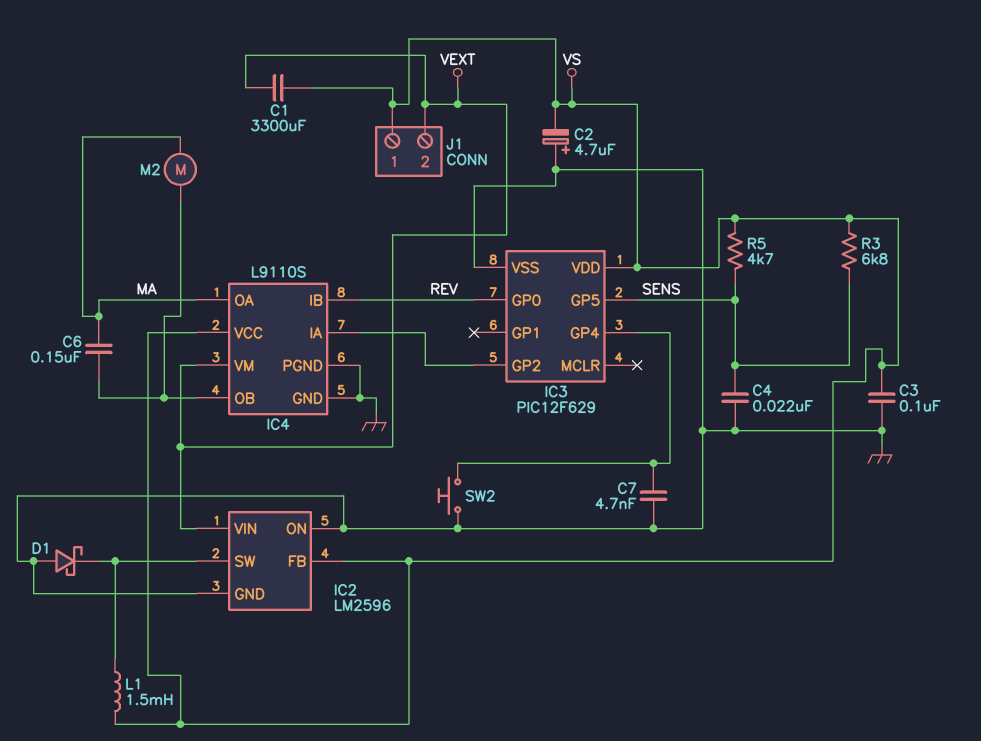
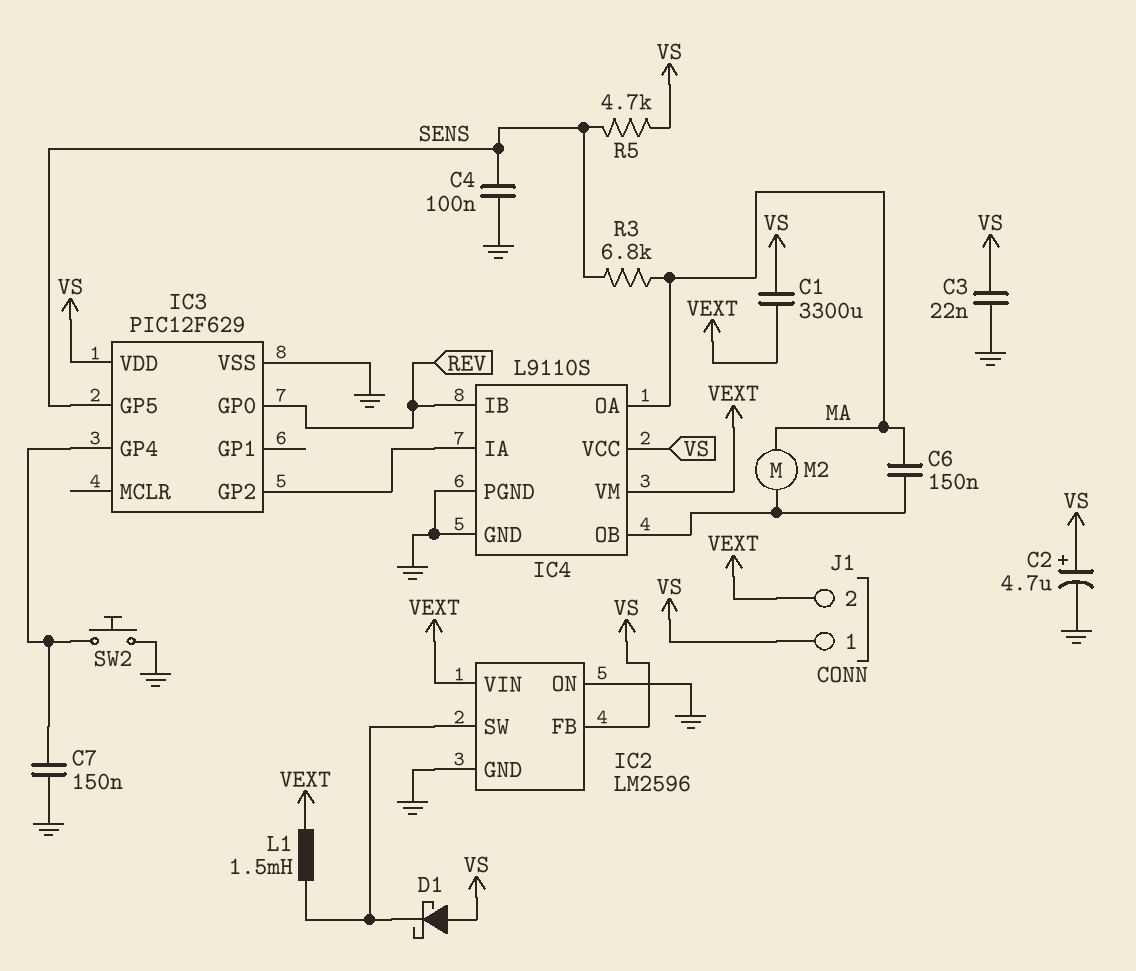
C2: 4.7uF (plus GND, minus VS) -> 4.7uF (plus VS, minus GND)
C3: 100nF (GND, VS) -> 22nF (GND, VS)
C4: 22nF (GND, SENS) -> 100nF (GND, SENS)
C7: 4.7nF (GND, IC3/GP4) -> 150nF (GND, IC3/GP4)
D1: schottky (A GND, K IC2/SW) -> schottky (A VS, K IC2/SW)
L1: 1.5mH (IC2/SW, VS) -> 1.5mH (IC2/SW, VEXT)
R3: 6.8k (SENS, VS) -> 6.8k (MA, SENS)

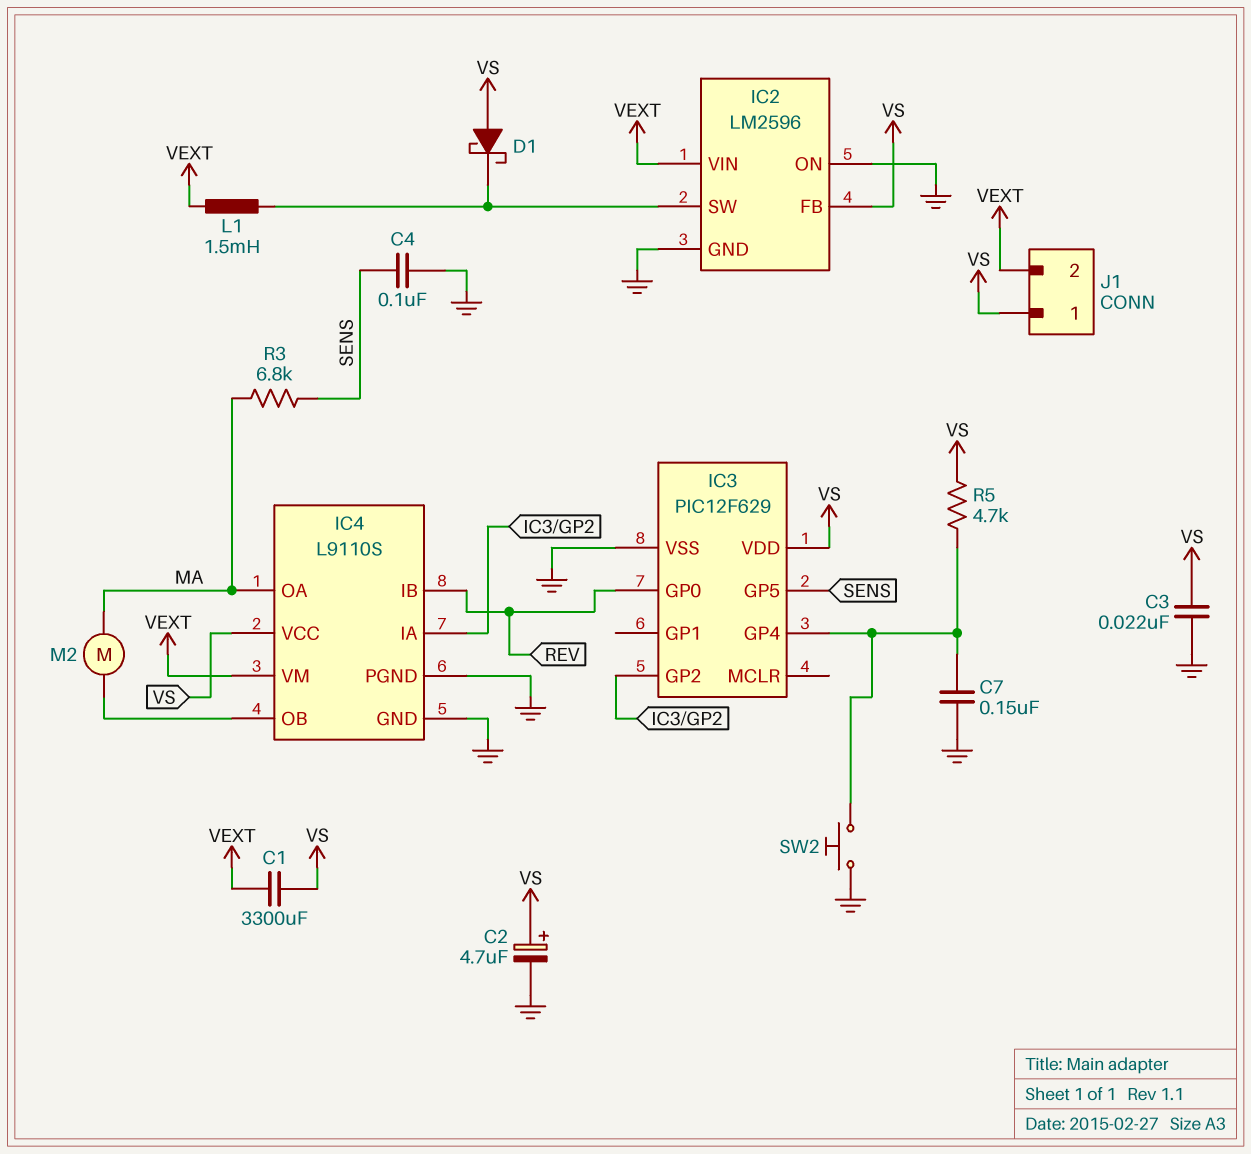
C6: 150nF (IC4/OB, MA) -> none
R5: 4.7k (SENS, VS) -> 4.7k (IC3/GP4, VS)

